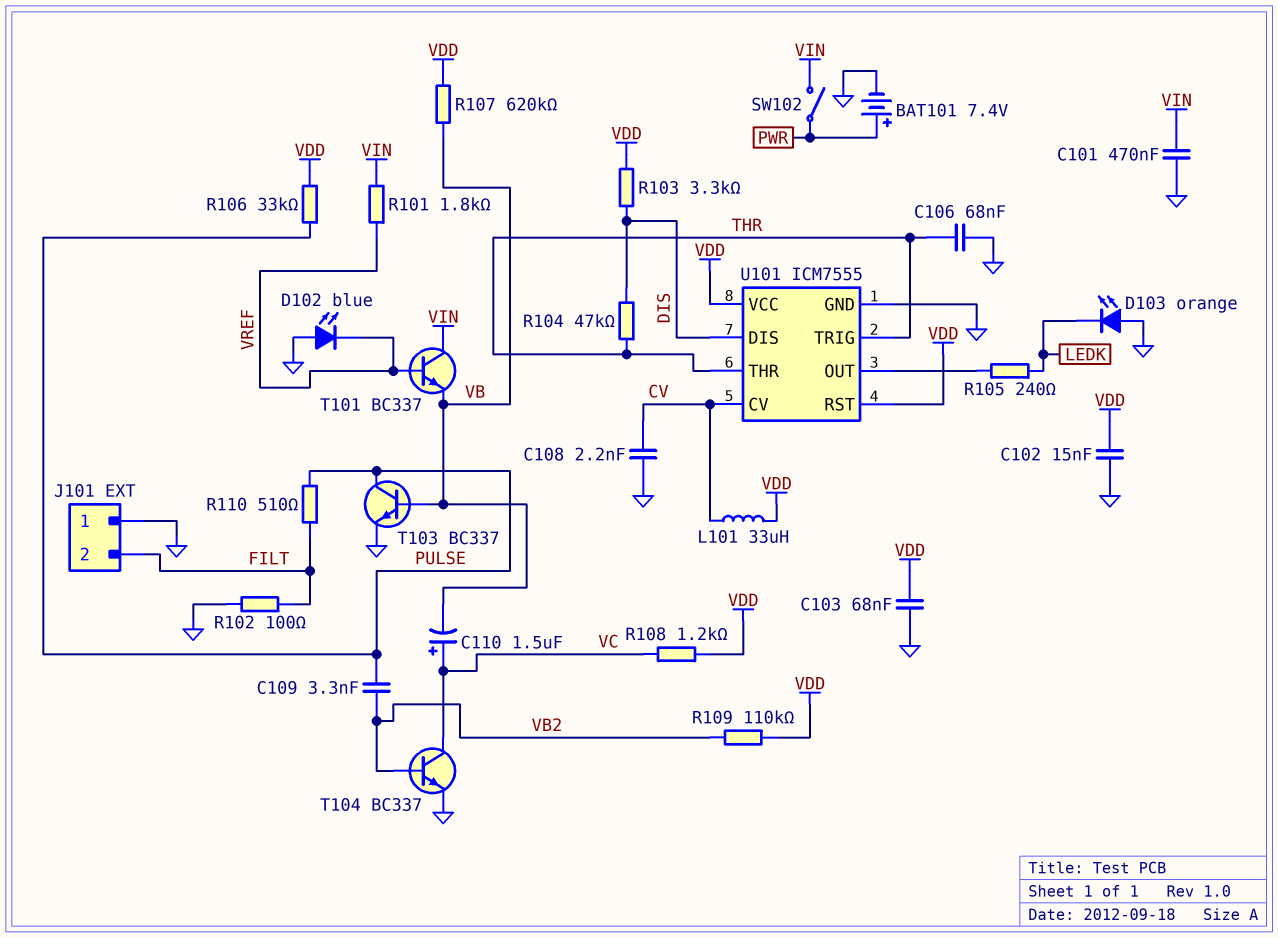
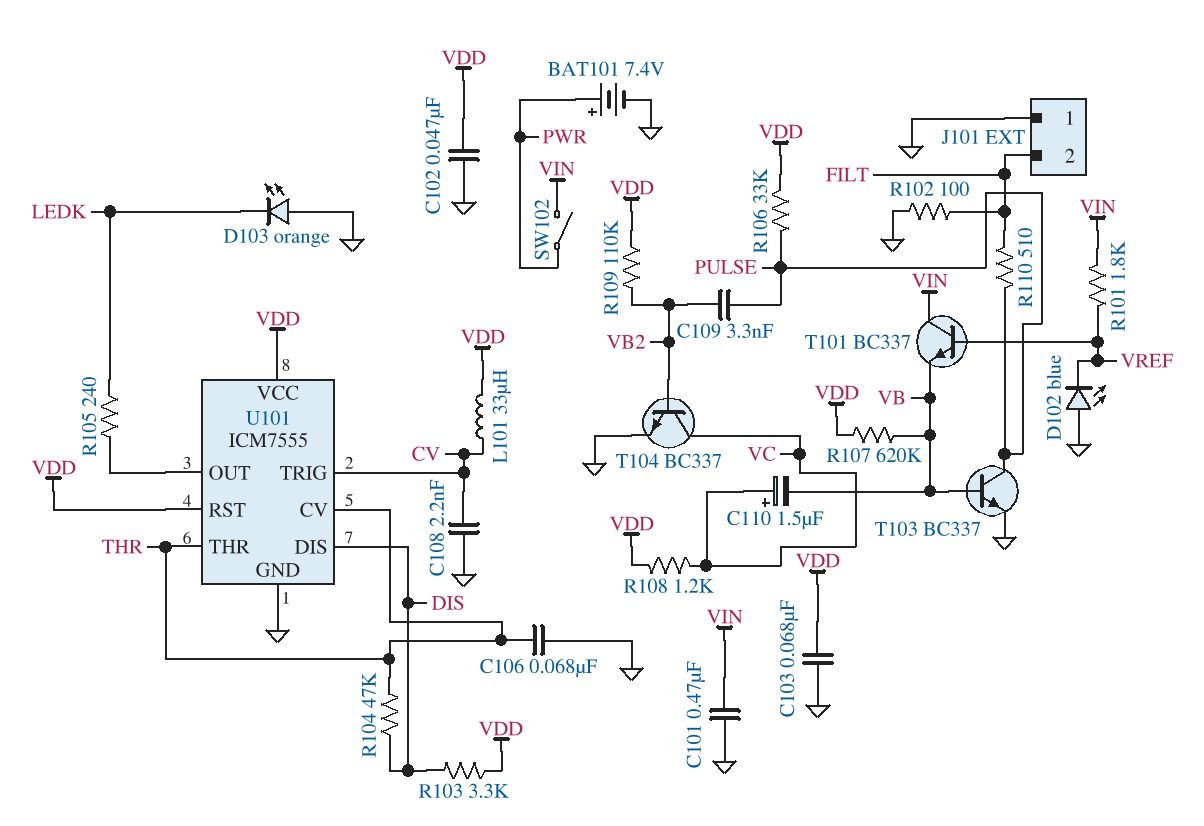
C102: 15nF (GND, VDD) -> 47nF (GND, VDD)
U101 pin CV: CV -> THR
U101 pin TRIG: THR -> CV

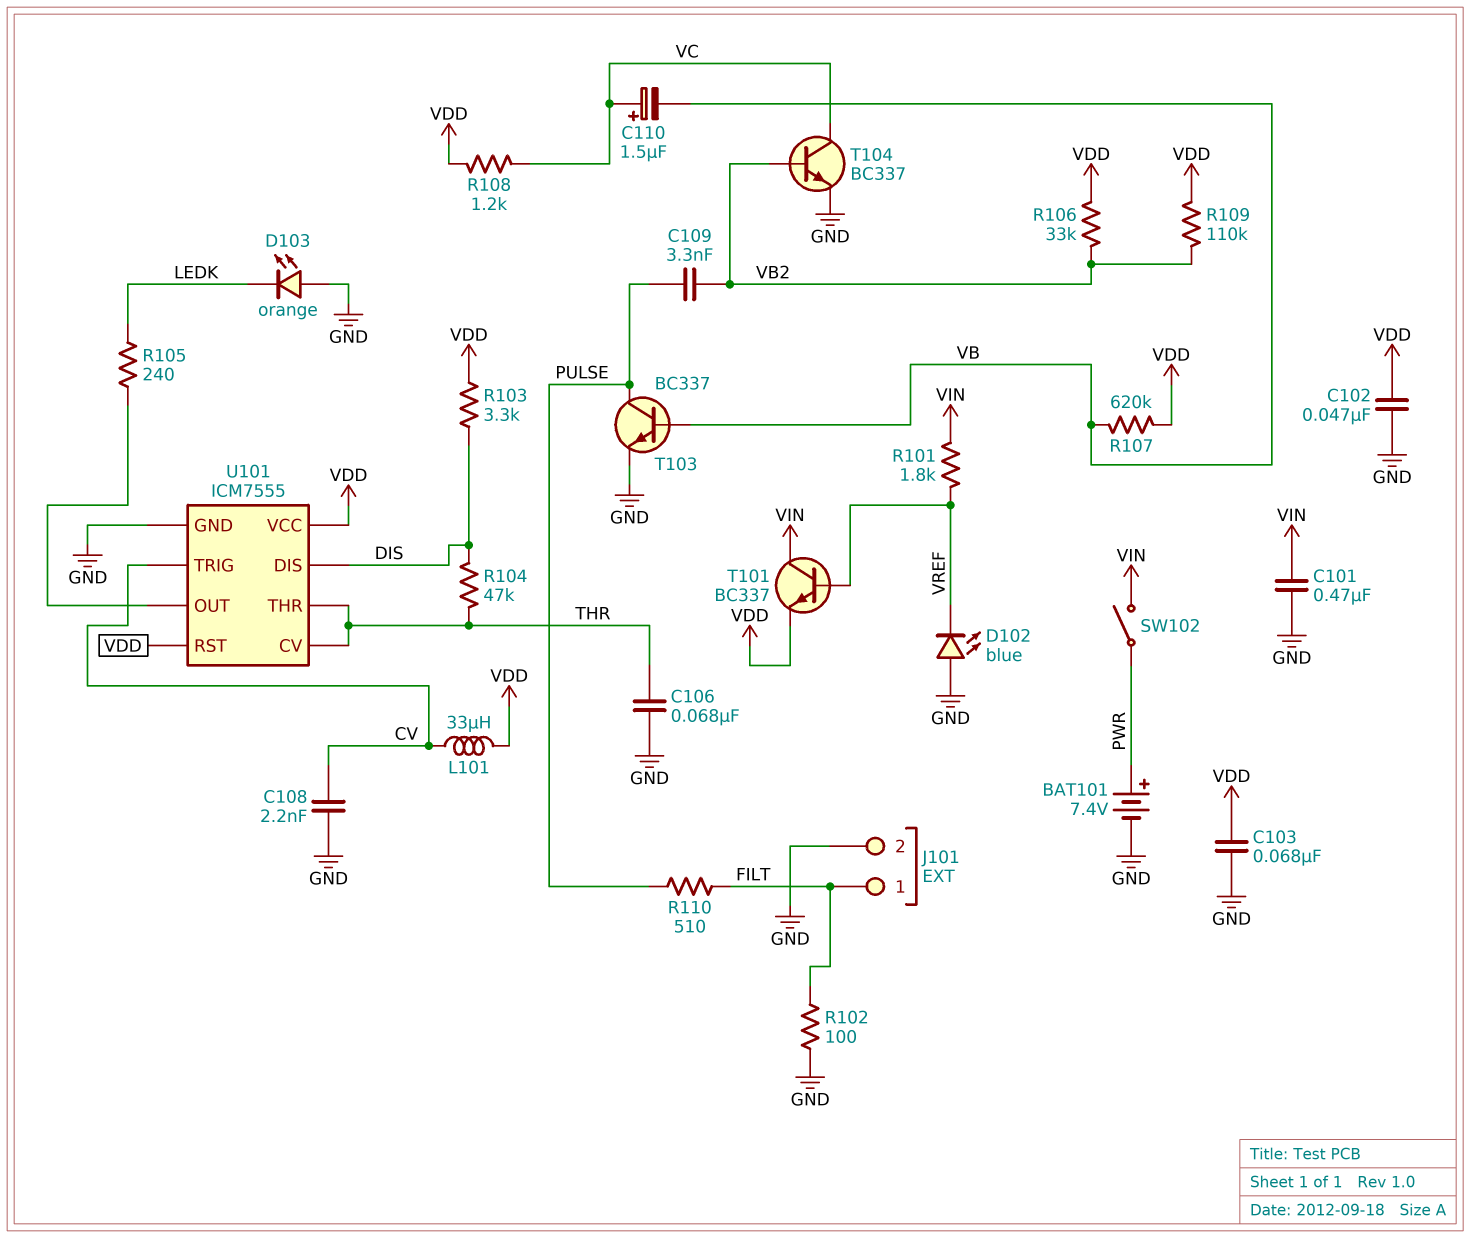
J101 pin 1: GND -> FILT
J101 pin 2: FILT -> GND
R106: 33k (PULSE, VDD) -> 33k (VB2, VDD)
T101: NPN BC337 (B VREF, C VIN, E VB) -> NPN BC337 (B VREF, C VIN, E VDD)

